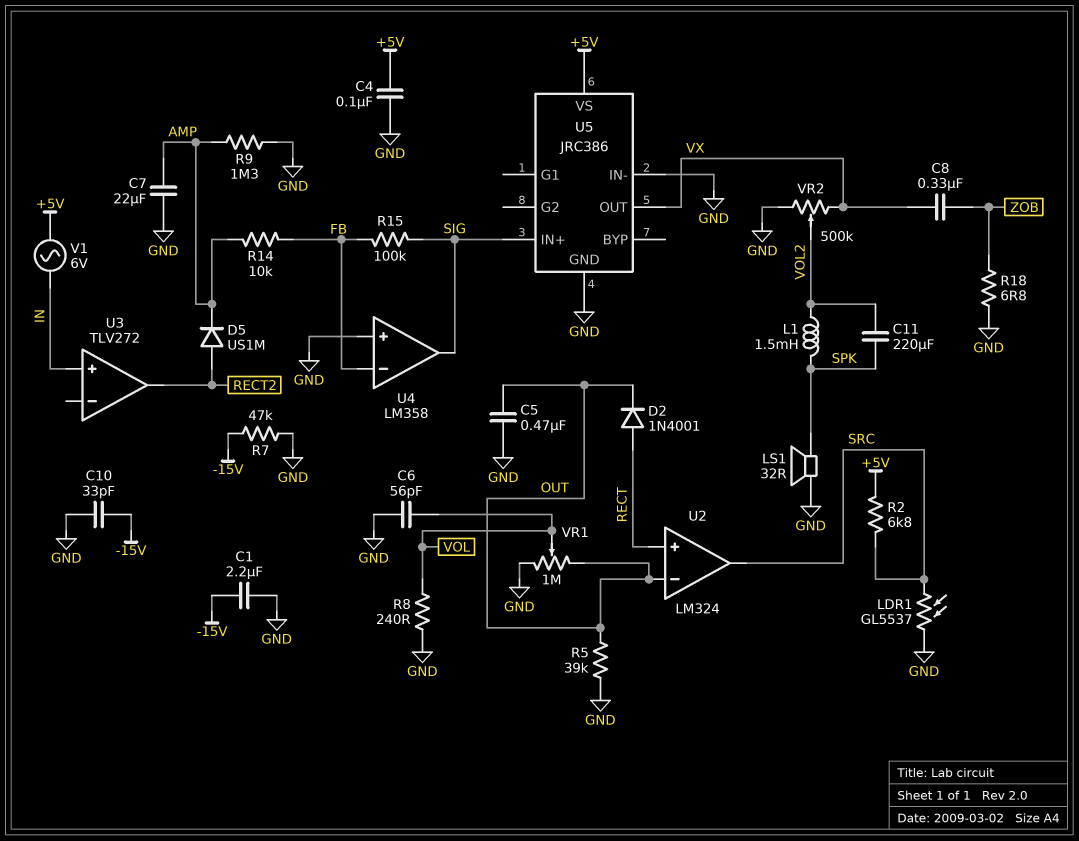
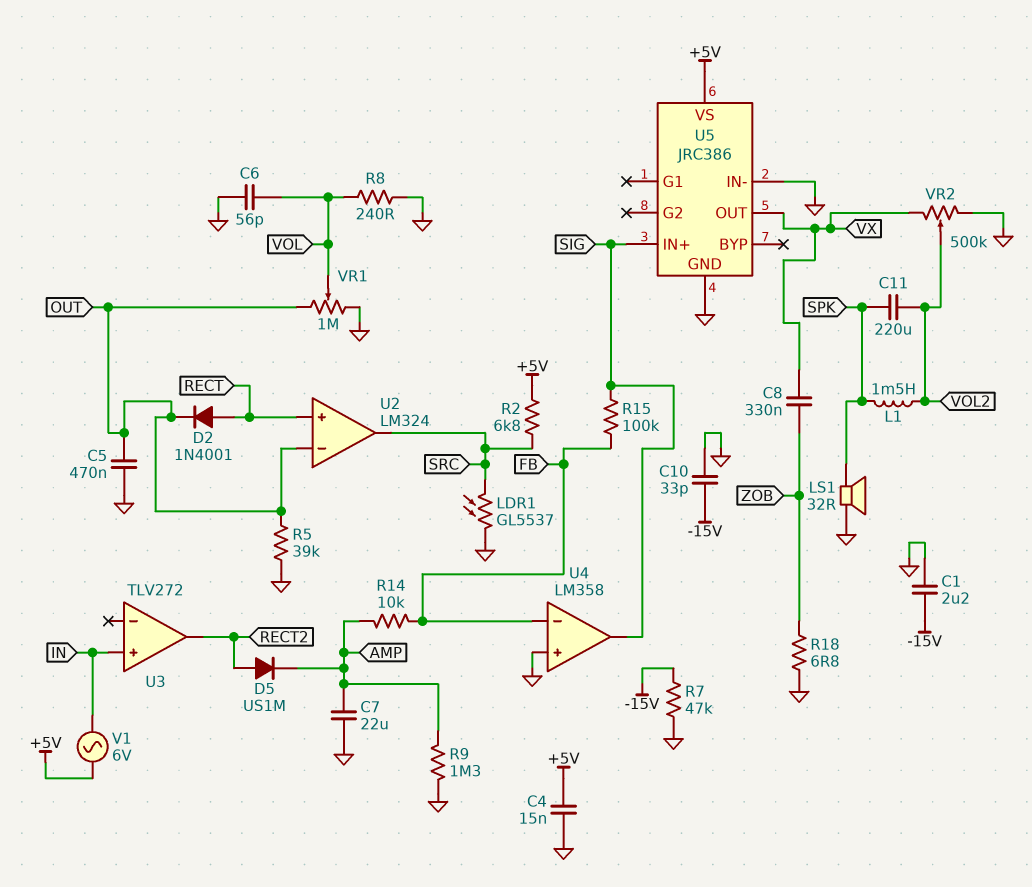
C4: 100nF (+5V, GND) -> 15nF (+5V, GND)

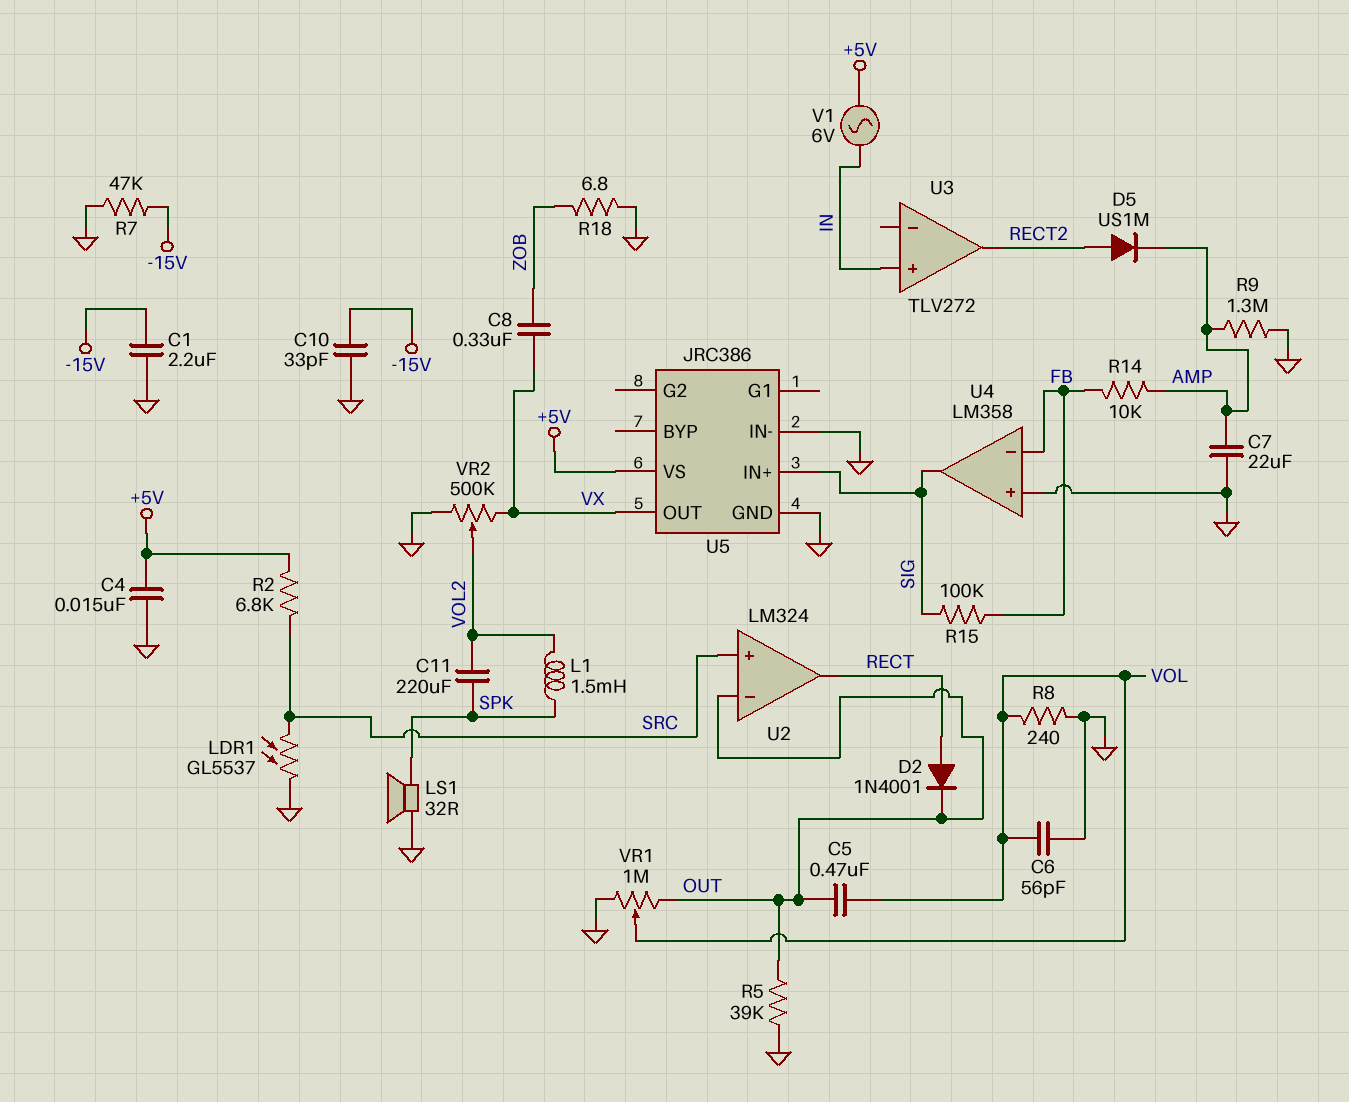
C5: 470nF (GND, OUT) -> 470nF (OUT, VOL)
U2 pin in+: RECT -> SRC
U2 pin out: SRC -> RECT

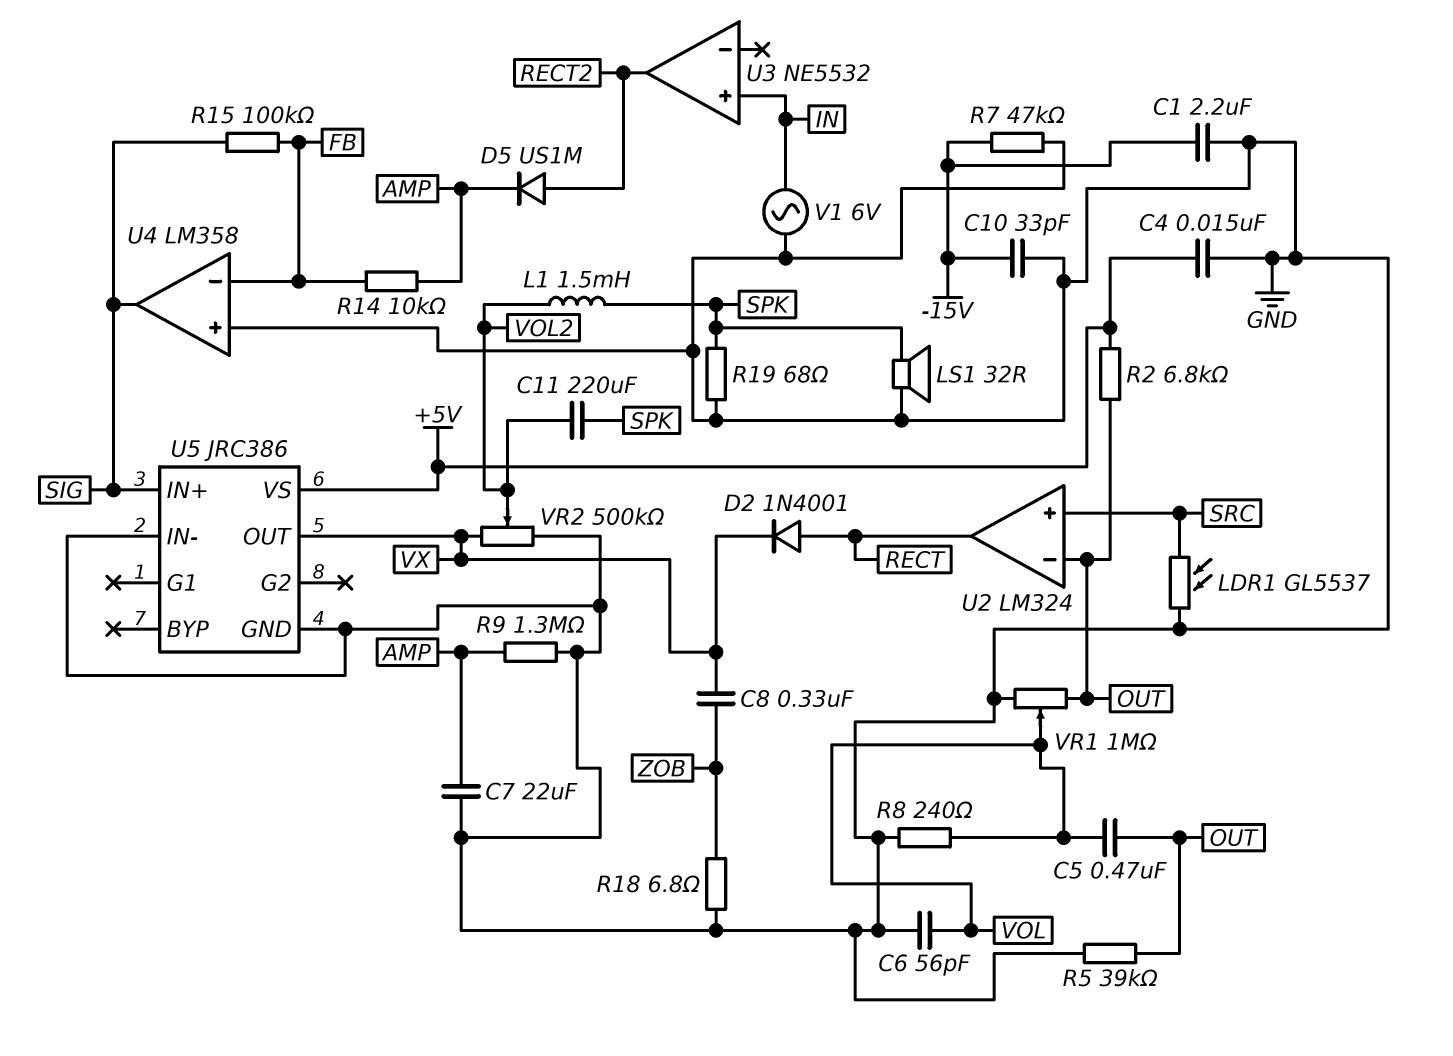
D2: diode 1N4001 (A RECT, K OUT) -> diode 1N4001 (A RECT, K VX)
R2: 6.8k (+5V, SRC) -> 6.8k (+5V, OUT)
R19: none -> 68 (GND, SPK)
U3: TLV272 -> NE5532
V1: AC 6V (+5V, IN) -> AC 6V (GND, IN)

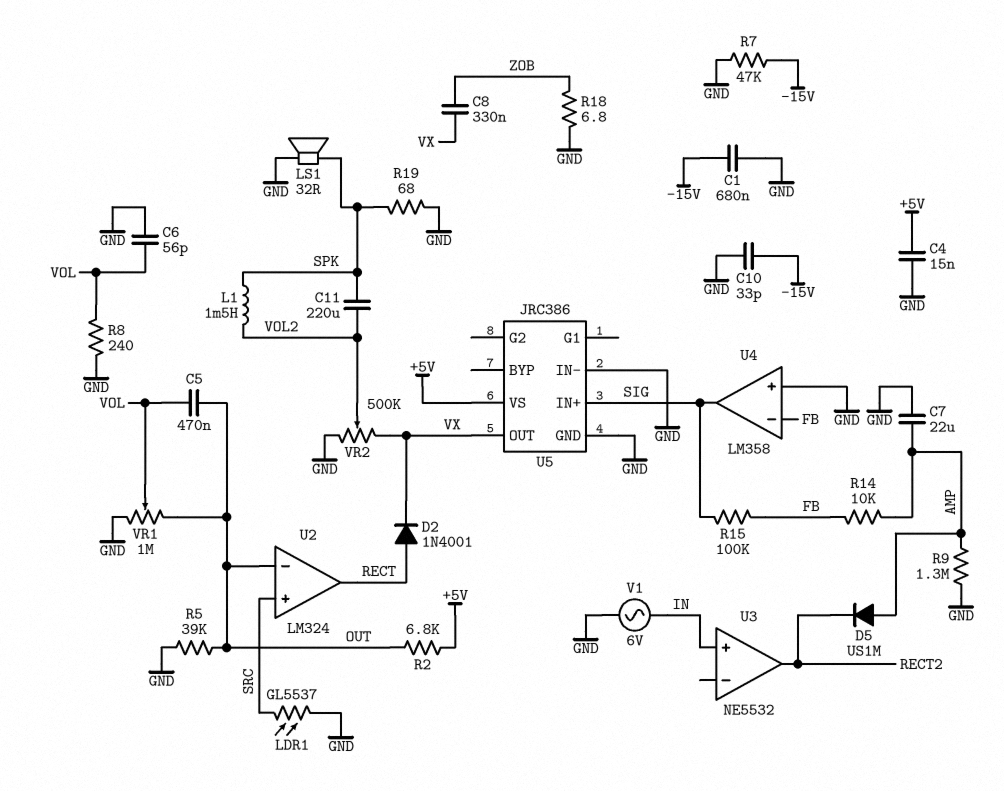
C1: 2.2uF (-15V, GND) -> 680nF (-15V, GND)
D5: diode US1M (A RECT2, K AMP) -> diode US1M (A AMP, K RECT2)

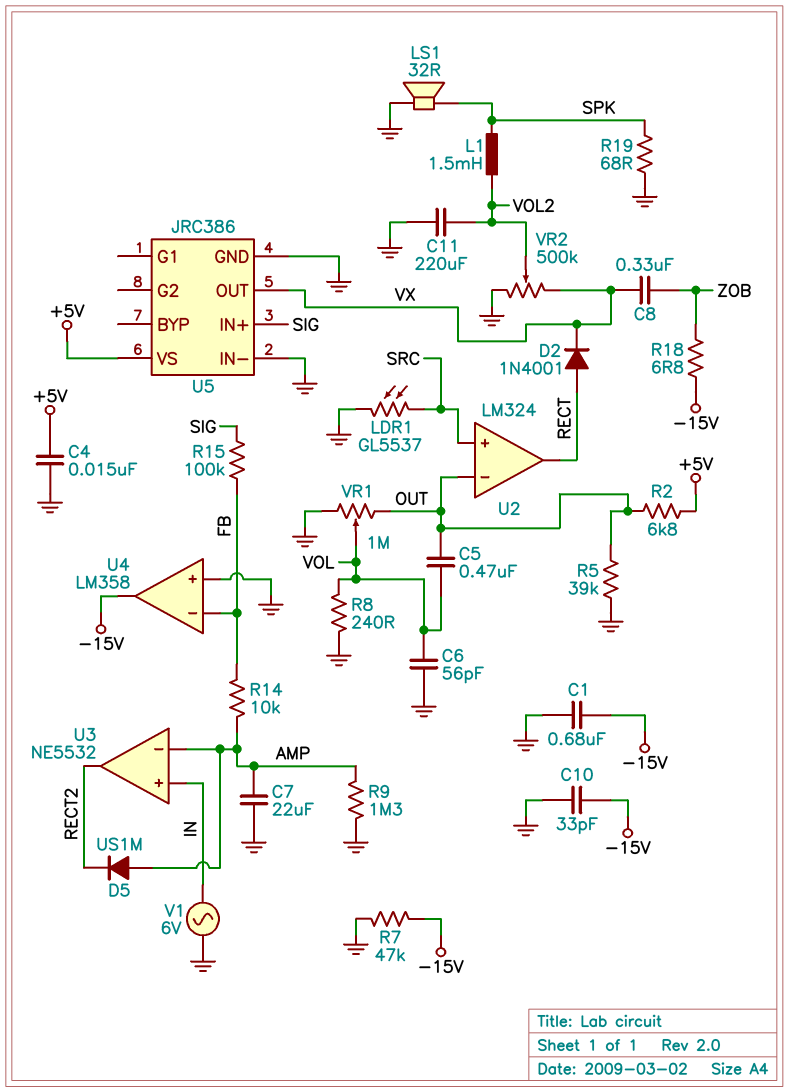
C11: 220uF (SPK, VOL2) -> 220uF (GND, VOL2)
R18: 6.8 (GND, ZOB) -> 6.8 (-15V, ZOB)
U3 pin in-: none -> AMP
U4 pin out: SIG -> -15V

